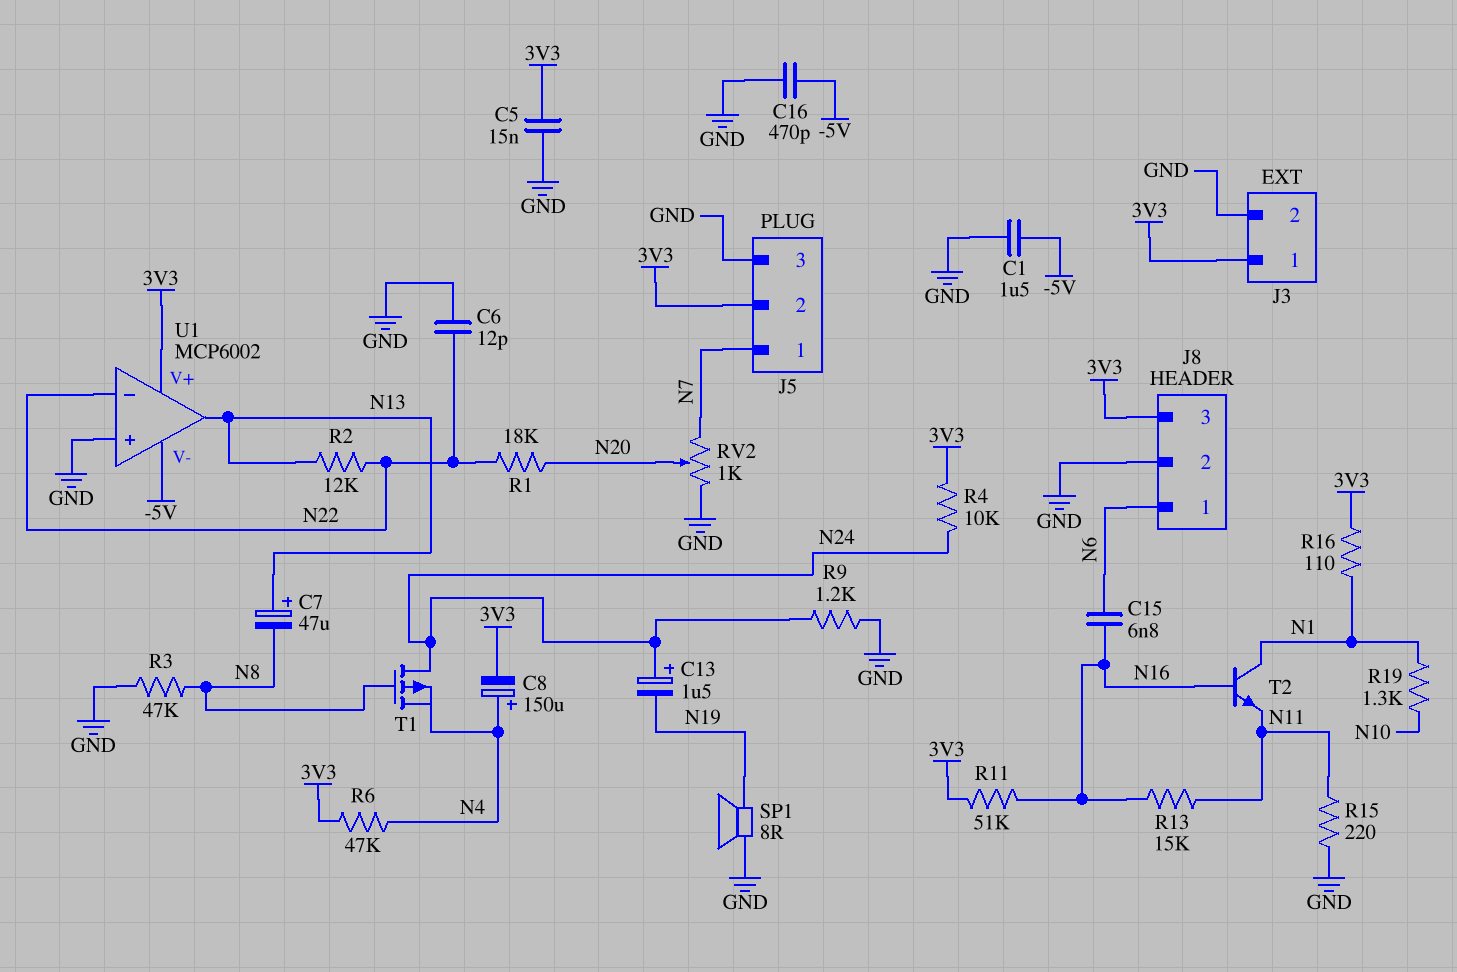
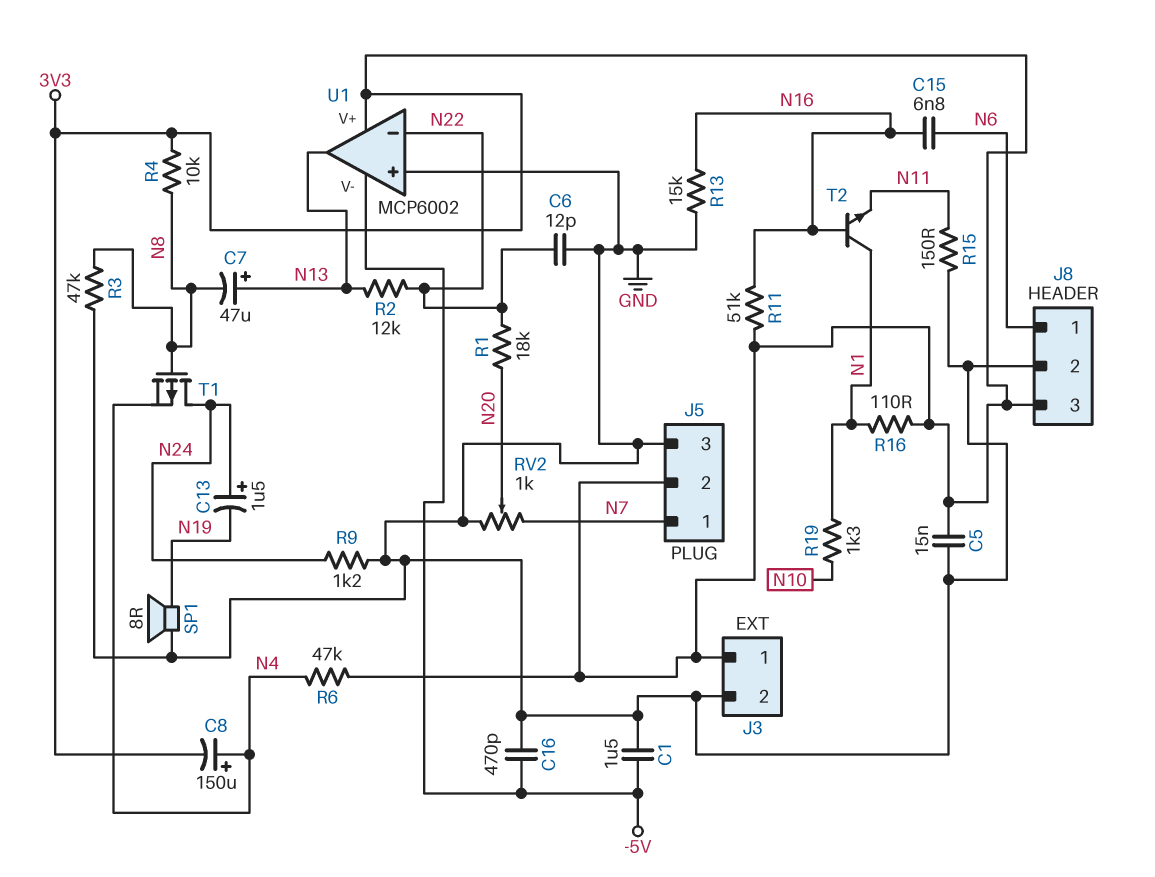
R4: 10k (3V3, N24) -> 10k (3V3, N8)
R13: 15k (N11, N16) -> 15k (GND, N16)
R15: 220 (GND, N11) -> 150 (GND, N11)

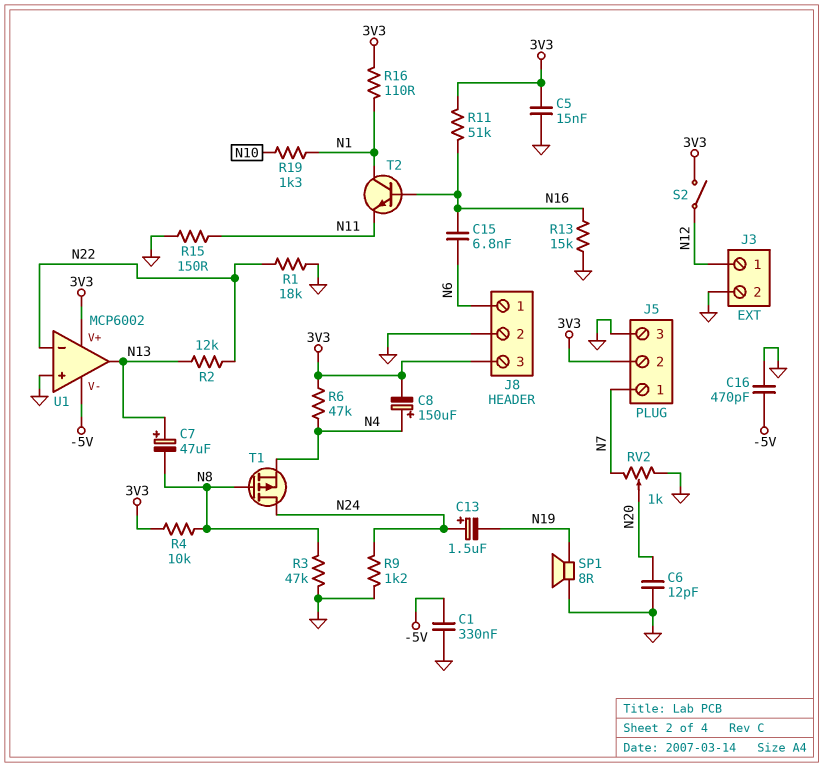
C1: 1.5uF (-5V, GND) -> 330nF (-5V, GND)
C6: 12pF (GND, N22) -> 12pF (GND, N20)
J3 pin 1: 3V3 -> N12
R1: 18k (N20, N22) -> 18k (GND, N22)
S2: none -> switch (3V3, N12)

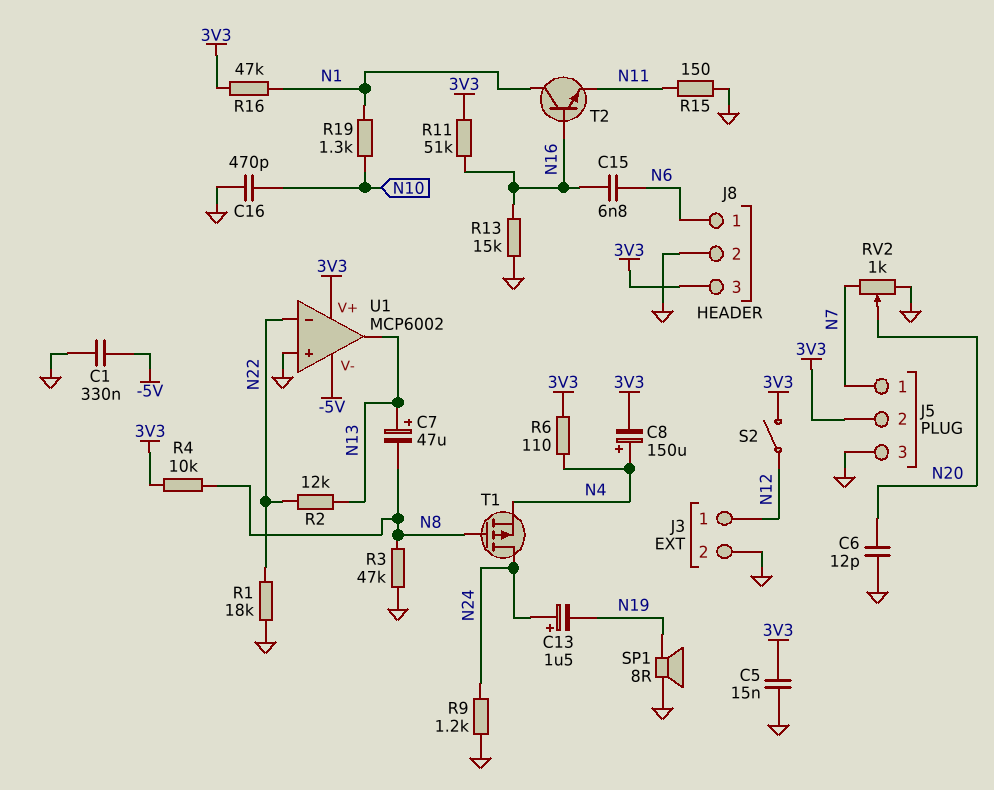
C16: 470pF (-5V, GND) -> 470pF (GND, N10)
R6: 47k (3V3, N4) -> 110 (3V3, N4)
R16: 110 (3V3, N1) -> 47k (3V3, N1)

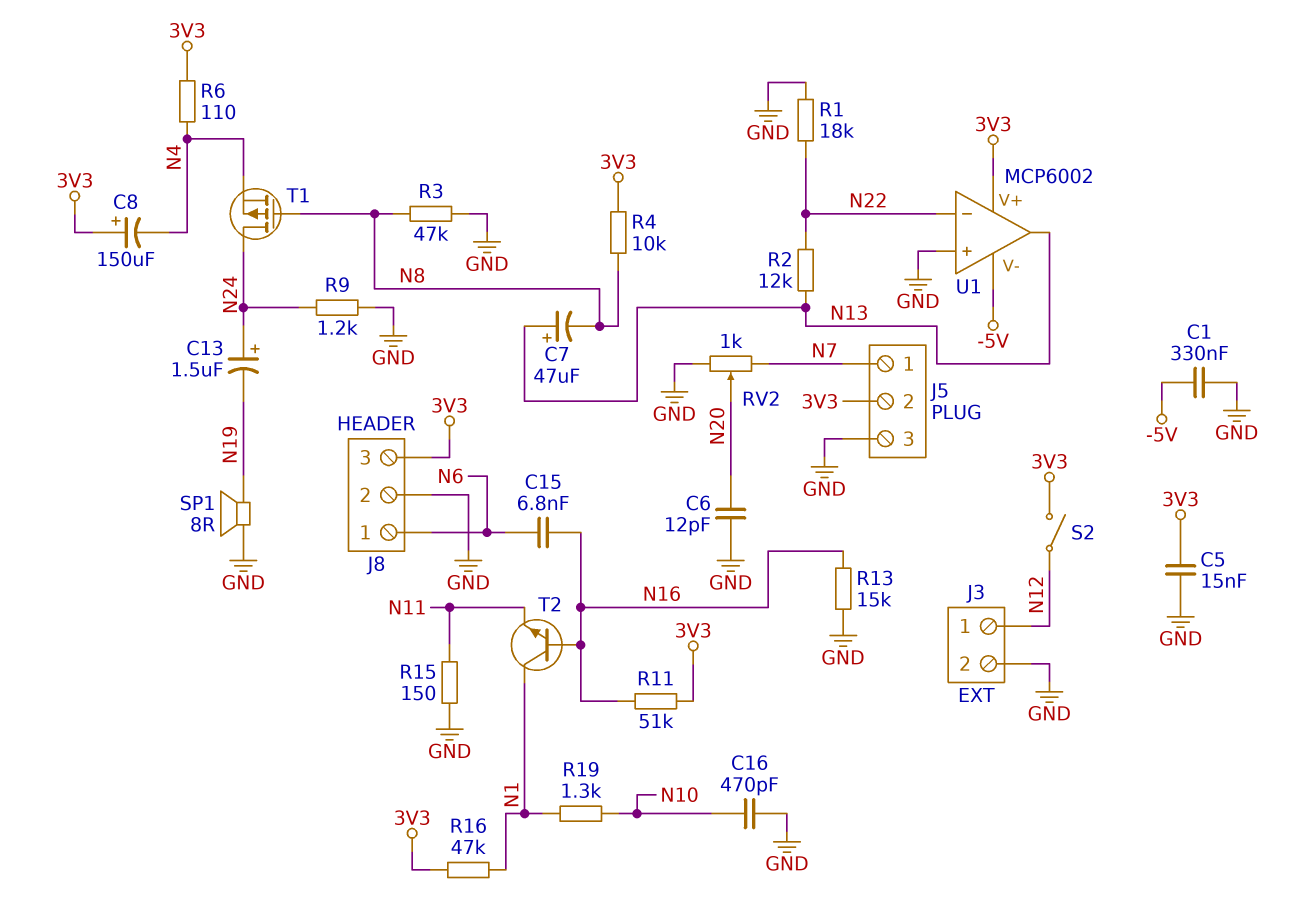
C8: 150uF (plus N4, minus 3V3) -> 150uF (plus 3V3, minus N4)

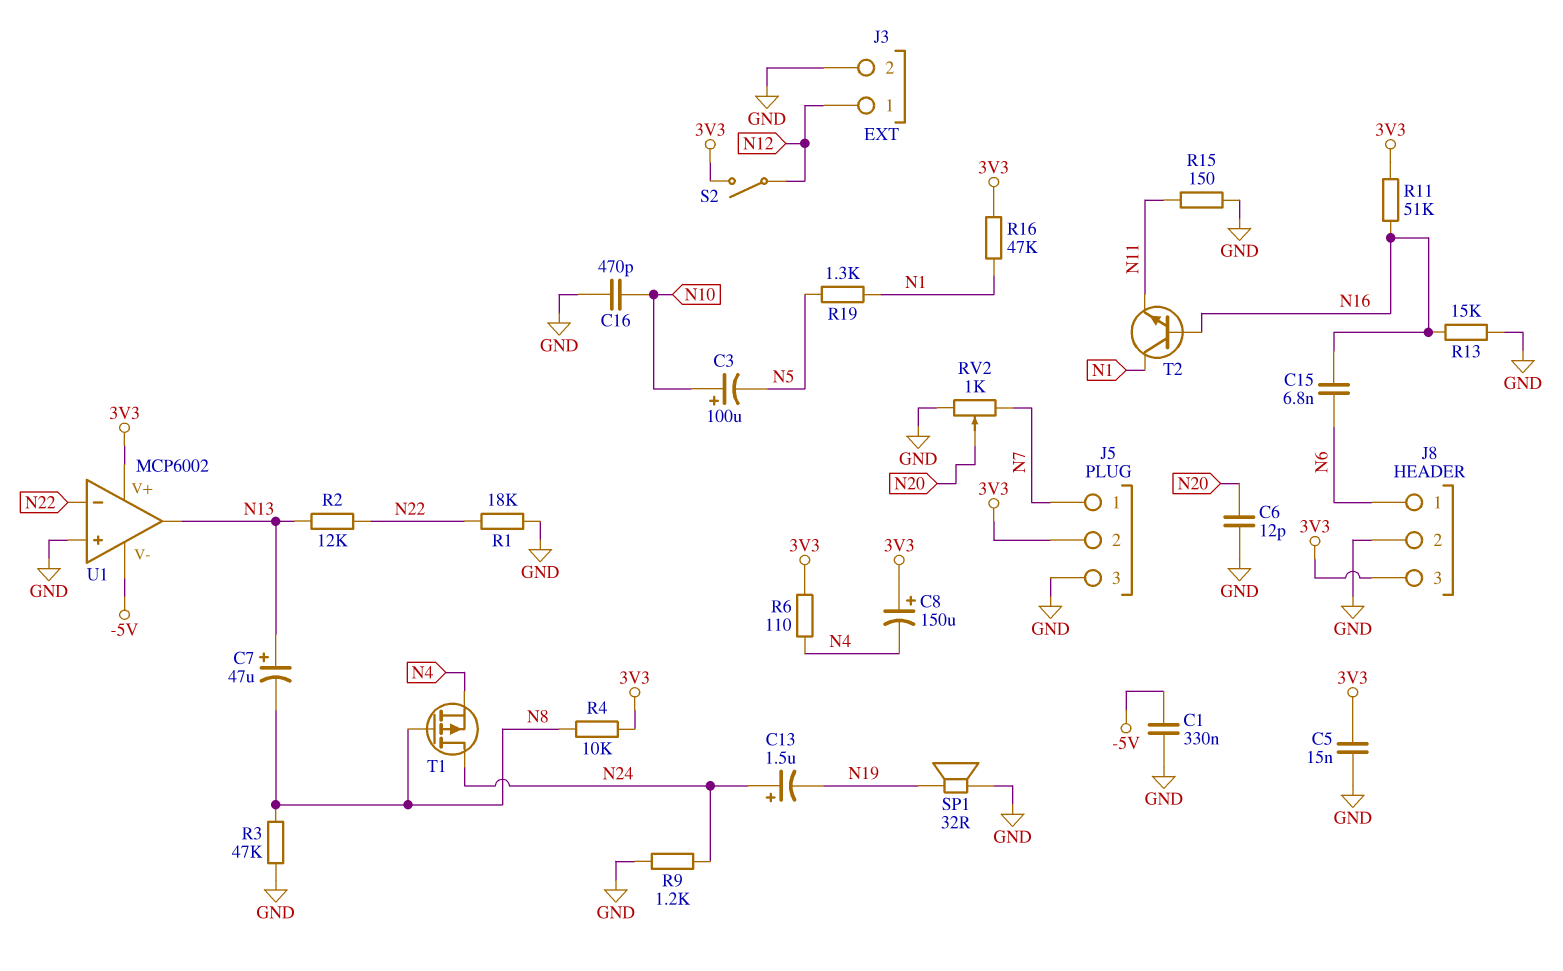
C3: none -> 100uF (plus N10, minus N5)
R19: 1.3k (N1, N10) -> 1.3k (N1, N5)
SP1: speaker 8R (GND, N19) -> speaker 32R (GND, N19)

